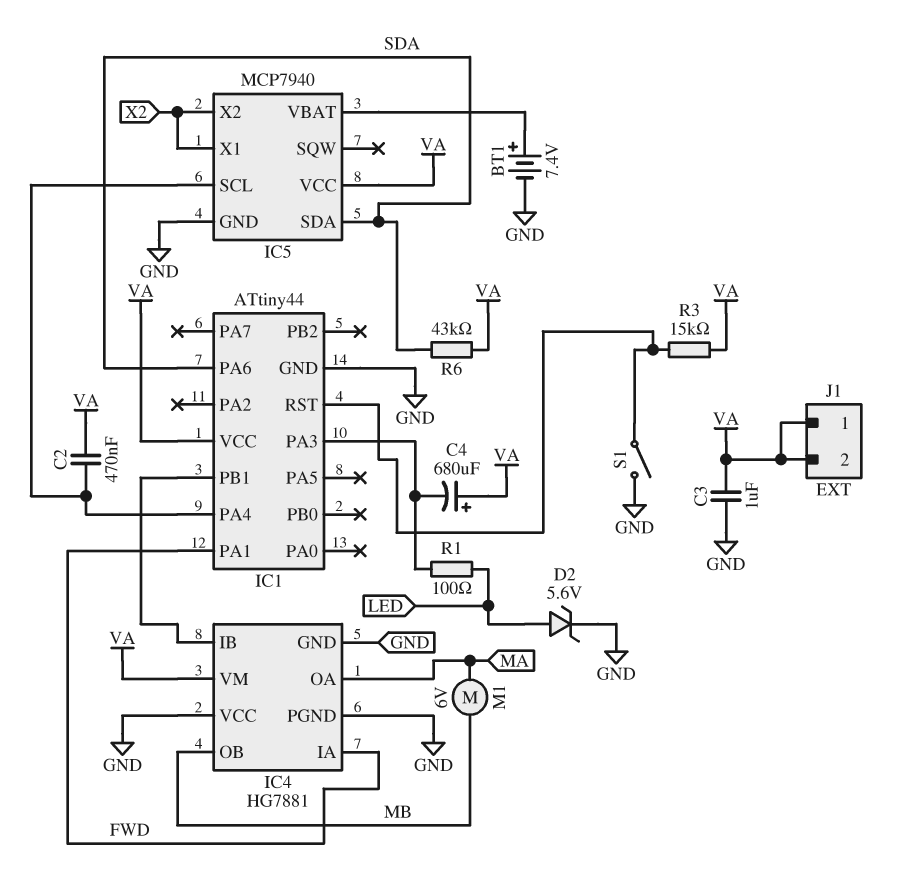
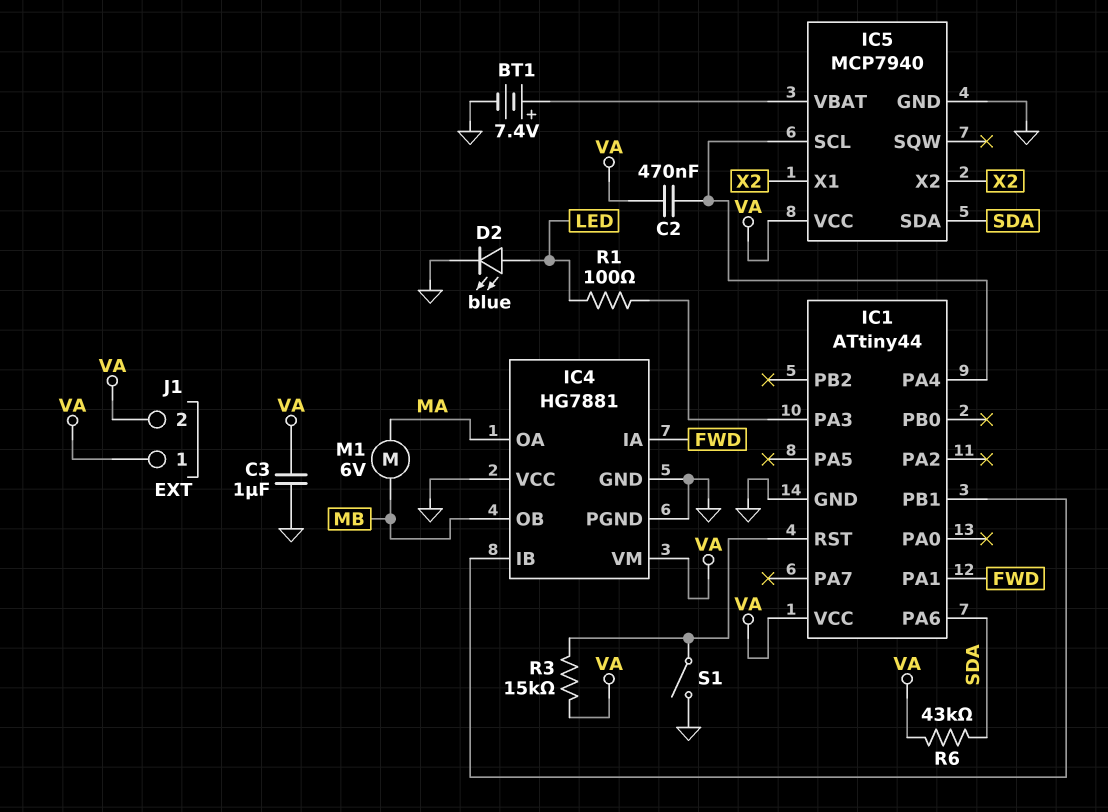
C4: 680uF (plus VA, minus IC1/PA3) -> none
D2: zener 5.6V (A LED, K GND) -> LED blue (A LED, K GND)

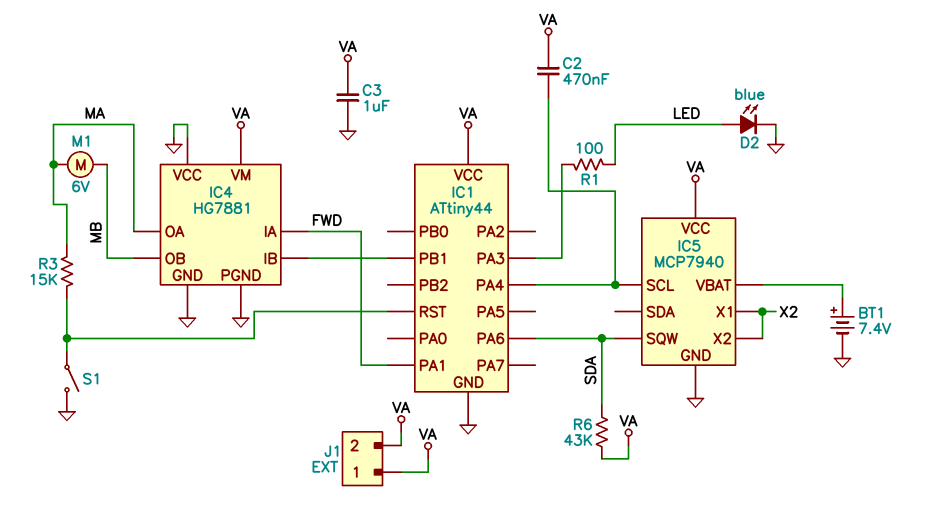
IC5 pin SDA: SDA -> none
IC5 pin SQW: none -> SDA
R3: 15k (IC1/RST, VA) -> 15k (IC1/RST, MA)

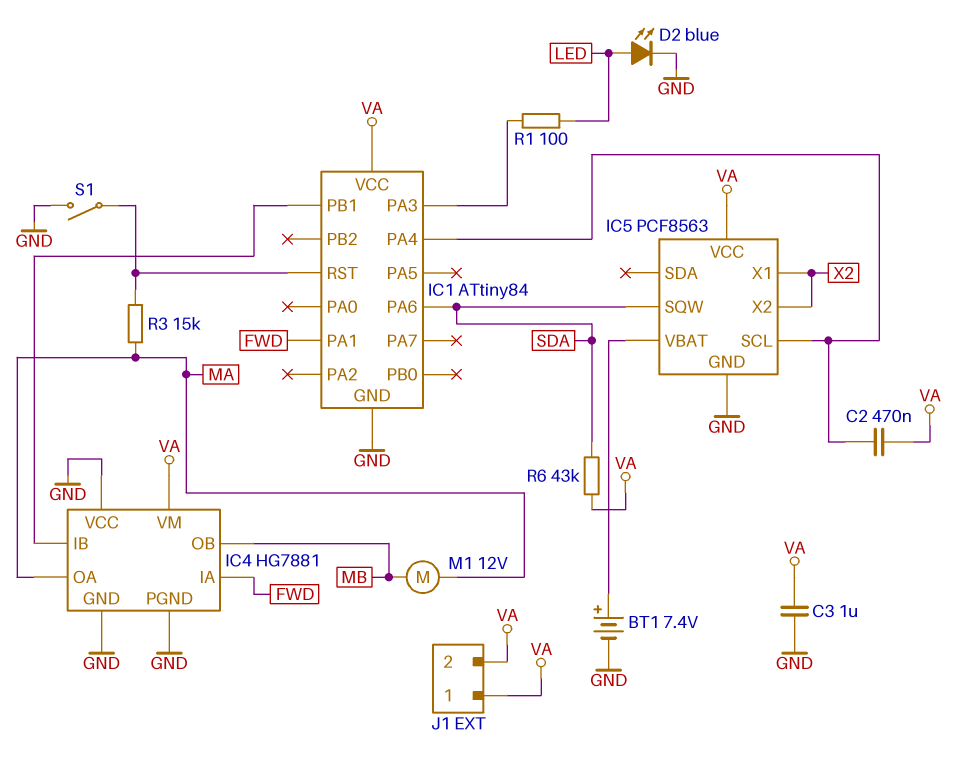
IC1: ATtiny44 -> ATtiny84
IC5: MCP7940 -> PCF8563
M1: motor 6V (MA, MB) -> motor 12V (MA, MB)

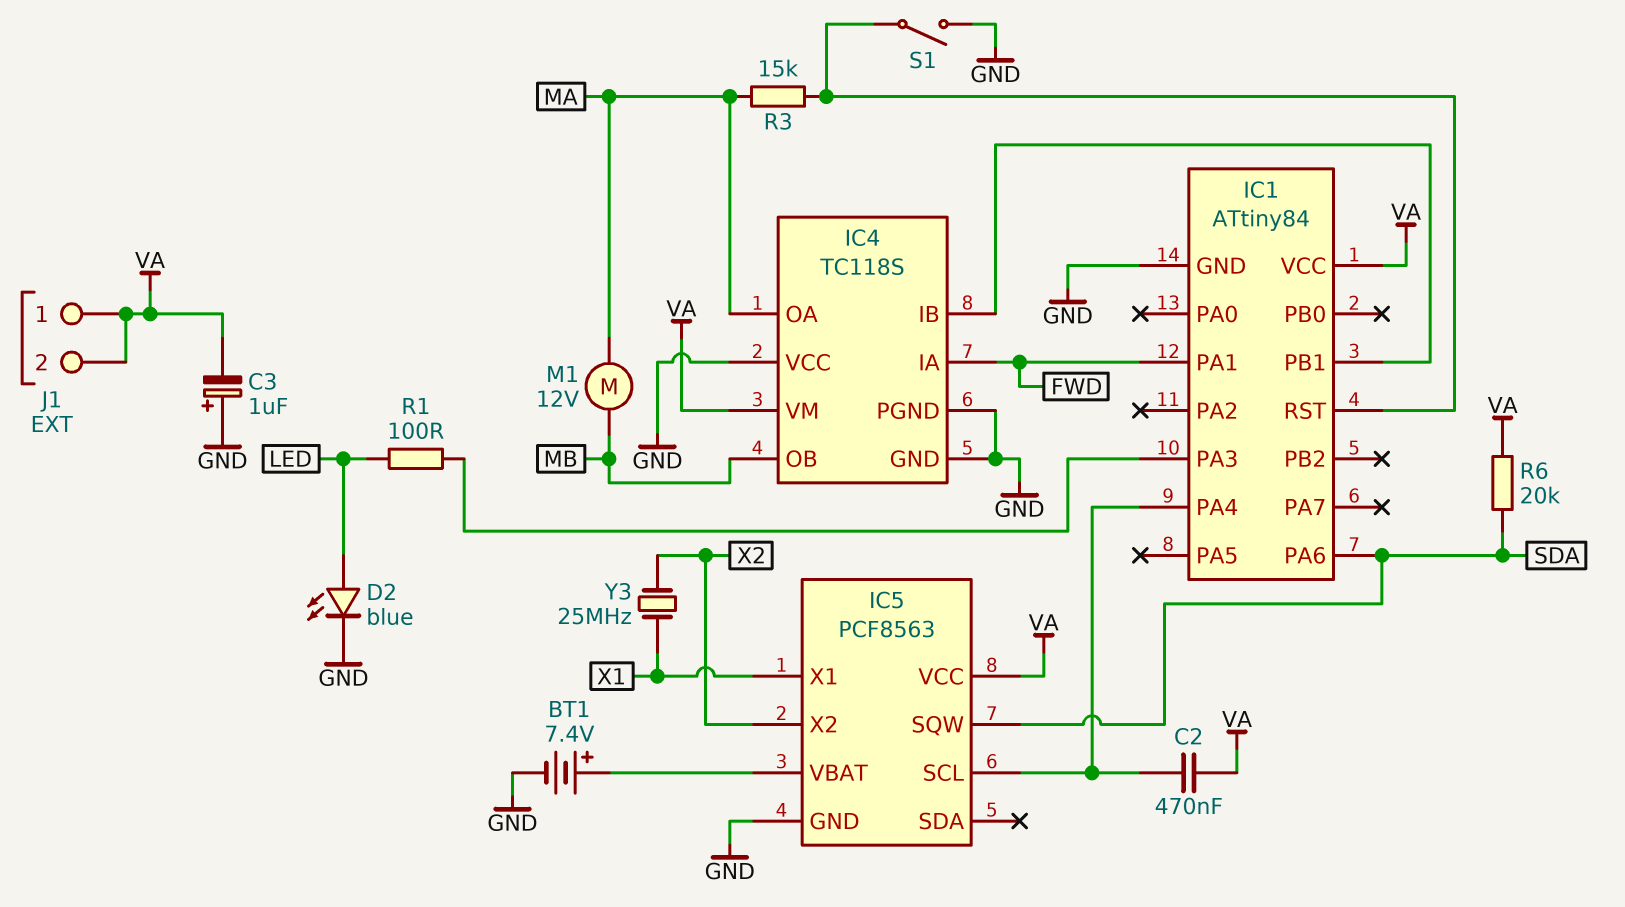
C3: 1uF (GND, VA) -> 1uF (plus GND, minus VA)
IC4: HG7881 -> TC118S
IC5 pin X1: X2 -> X1
R6: 43k (SDA, VA) -> 20k (SDA, VA)
Y3: none -> 25MHz (X1, X2)

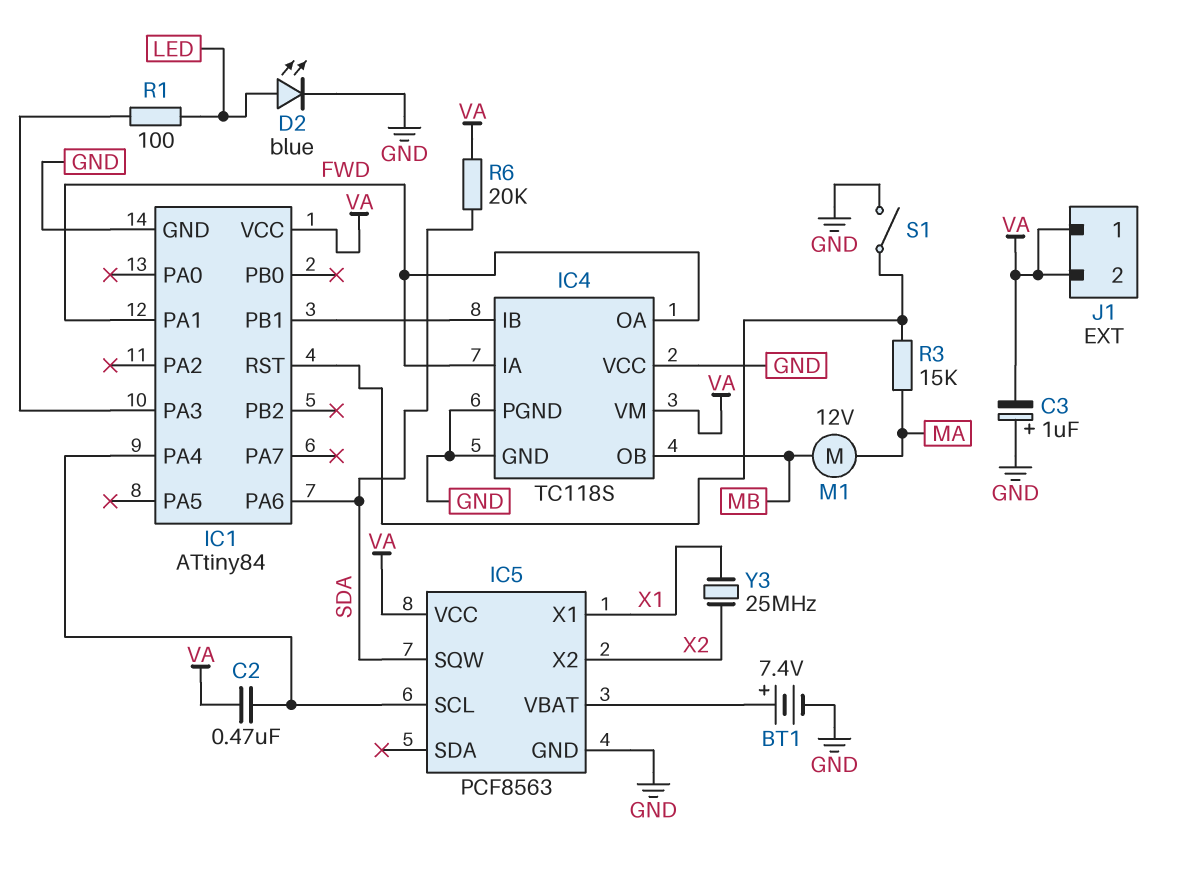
IC4 pin OA: MA -> FWD

